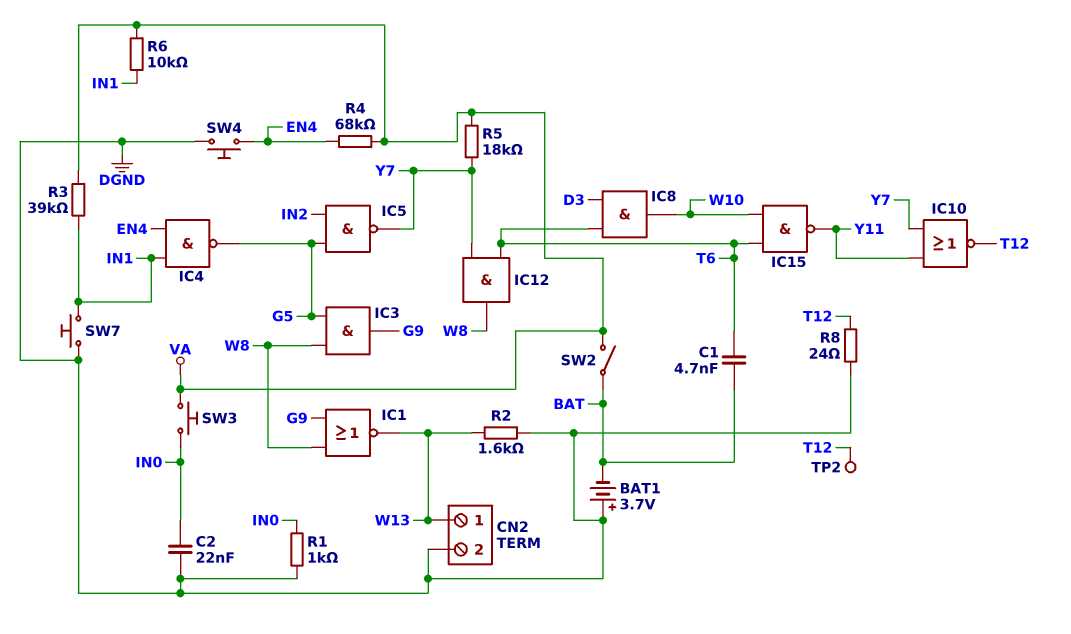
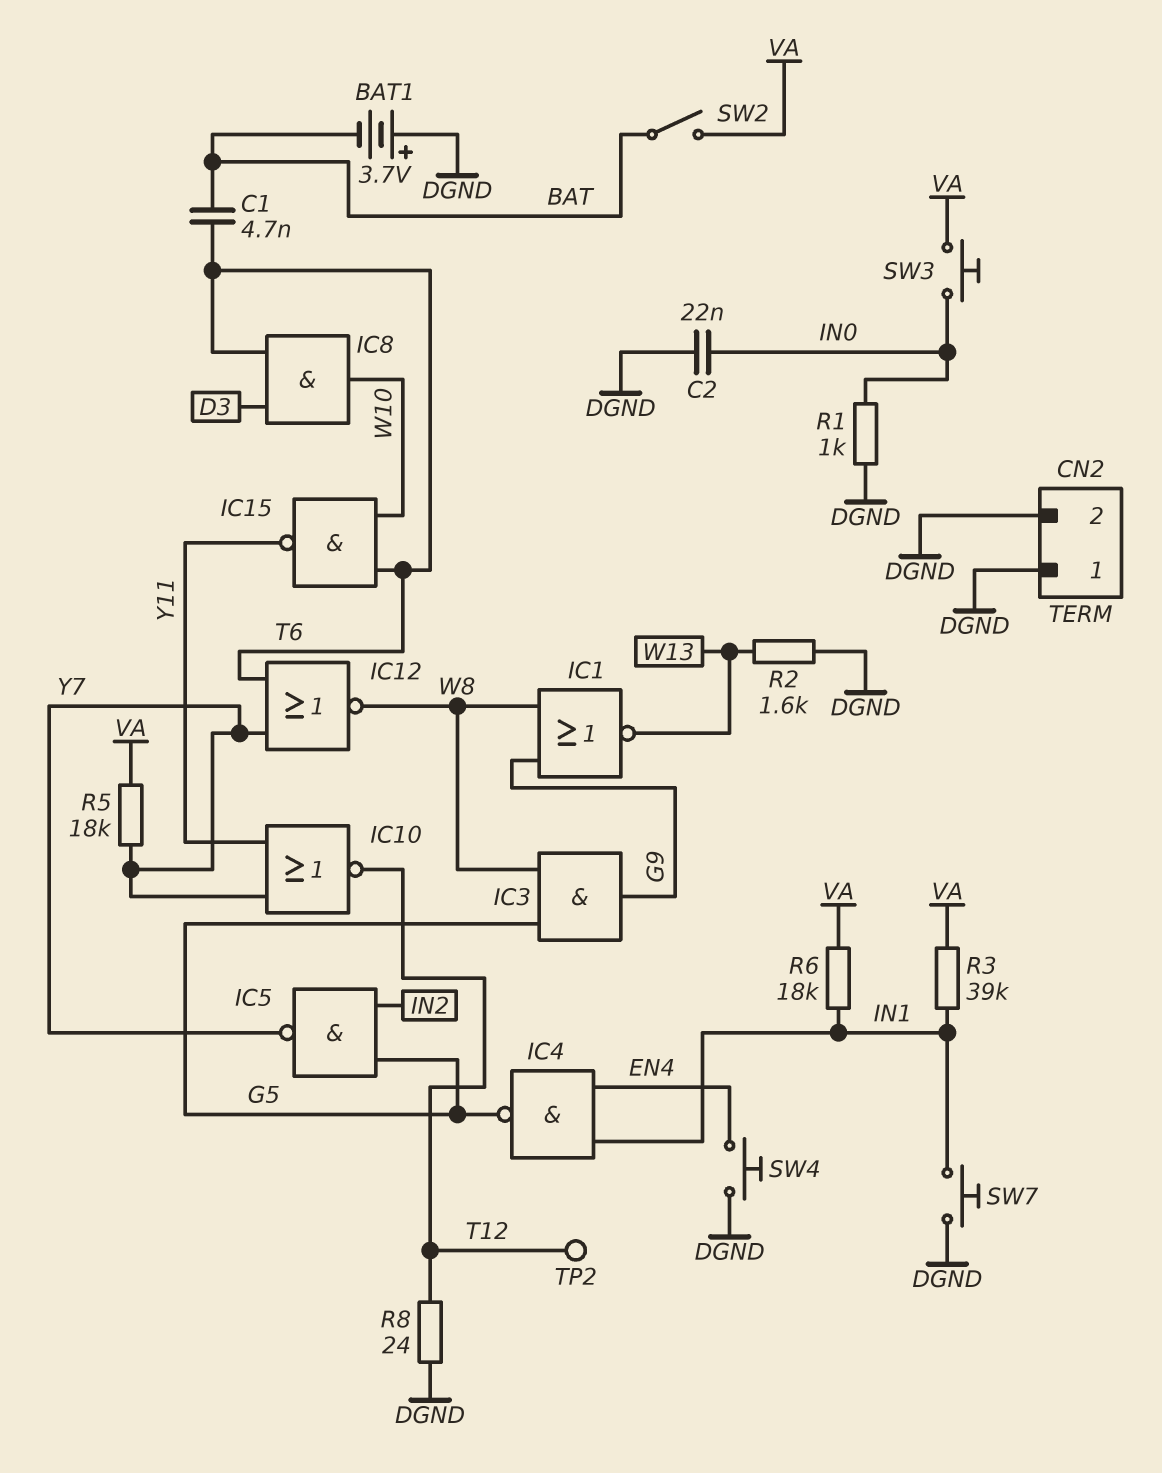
CN2 pin 1: W13 -> DGND
IC12: AND (in T6, in Y7, out W8) -> NOR (in T6, in Y7, out W8)
R4: 68k (EN4, VA) -> none
R6: 10k (IN1, VA) -> 18k (IN1, VA)

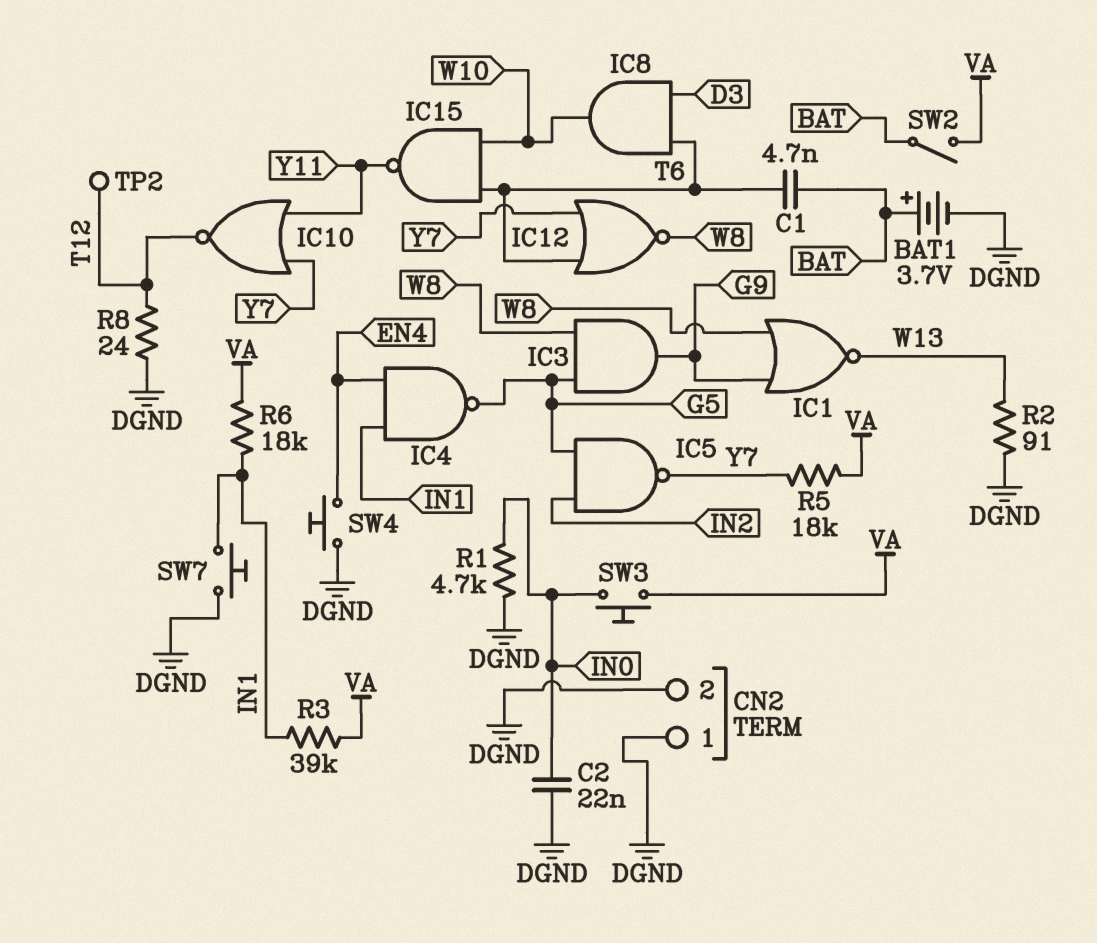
BAT1: 3.7V (plus DGND, minus BAT) -> 3.7V (plus BAT, minus DGND)
R1: 1k (DGND, IN0) -> 4.7k (DGND, IN0)
R2: 1.6k (DGND, W13) -> 91 (DGND, W13)

